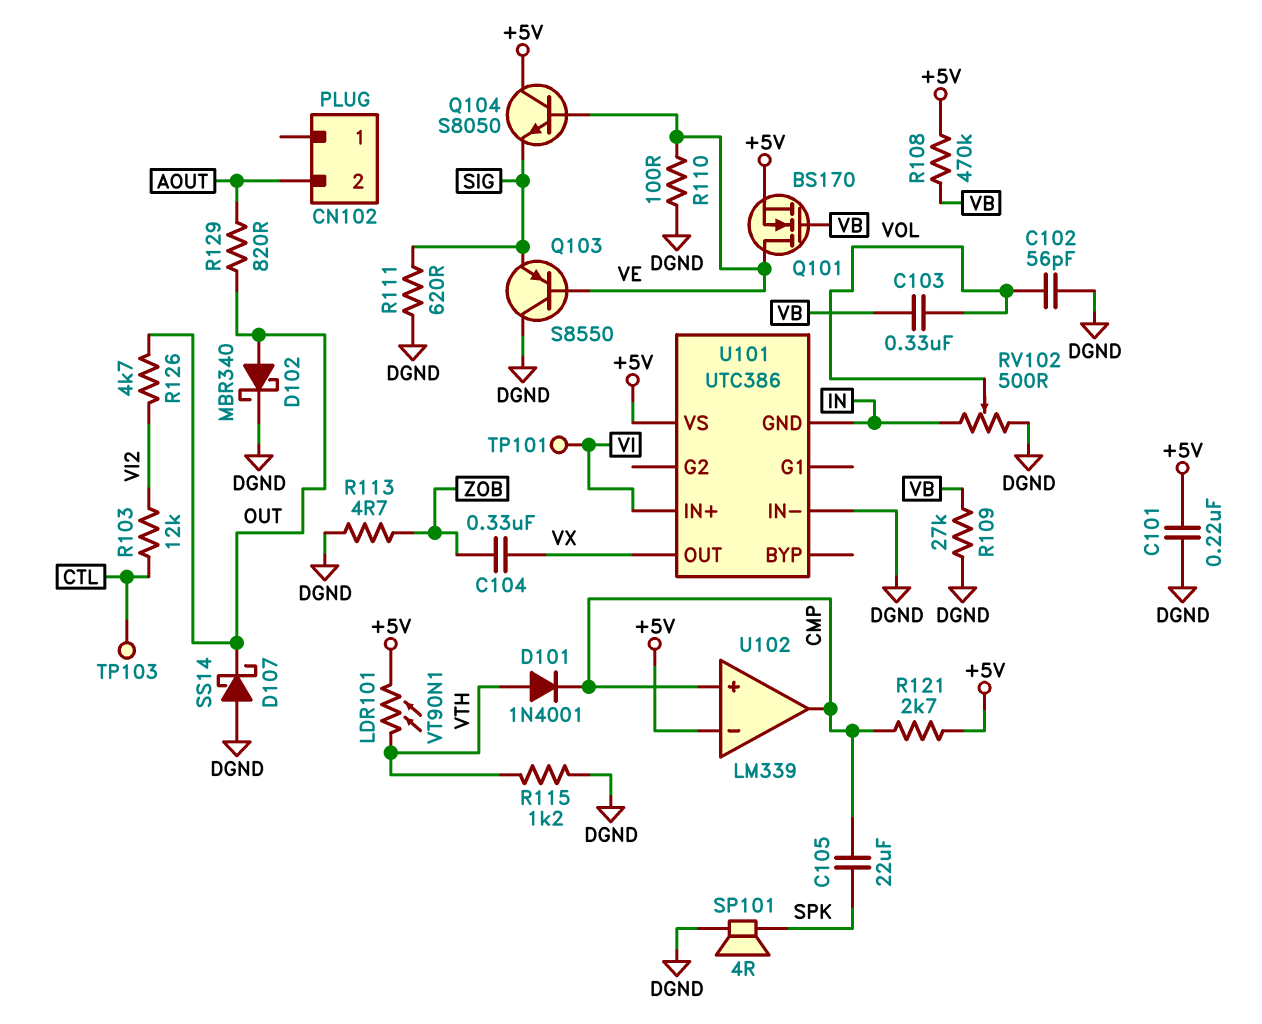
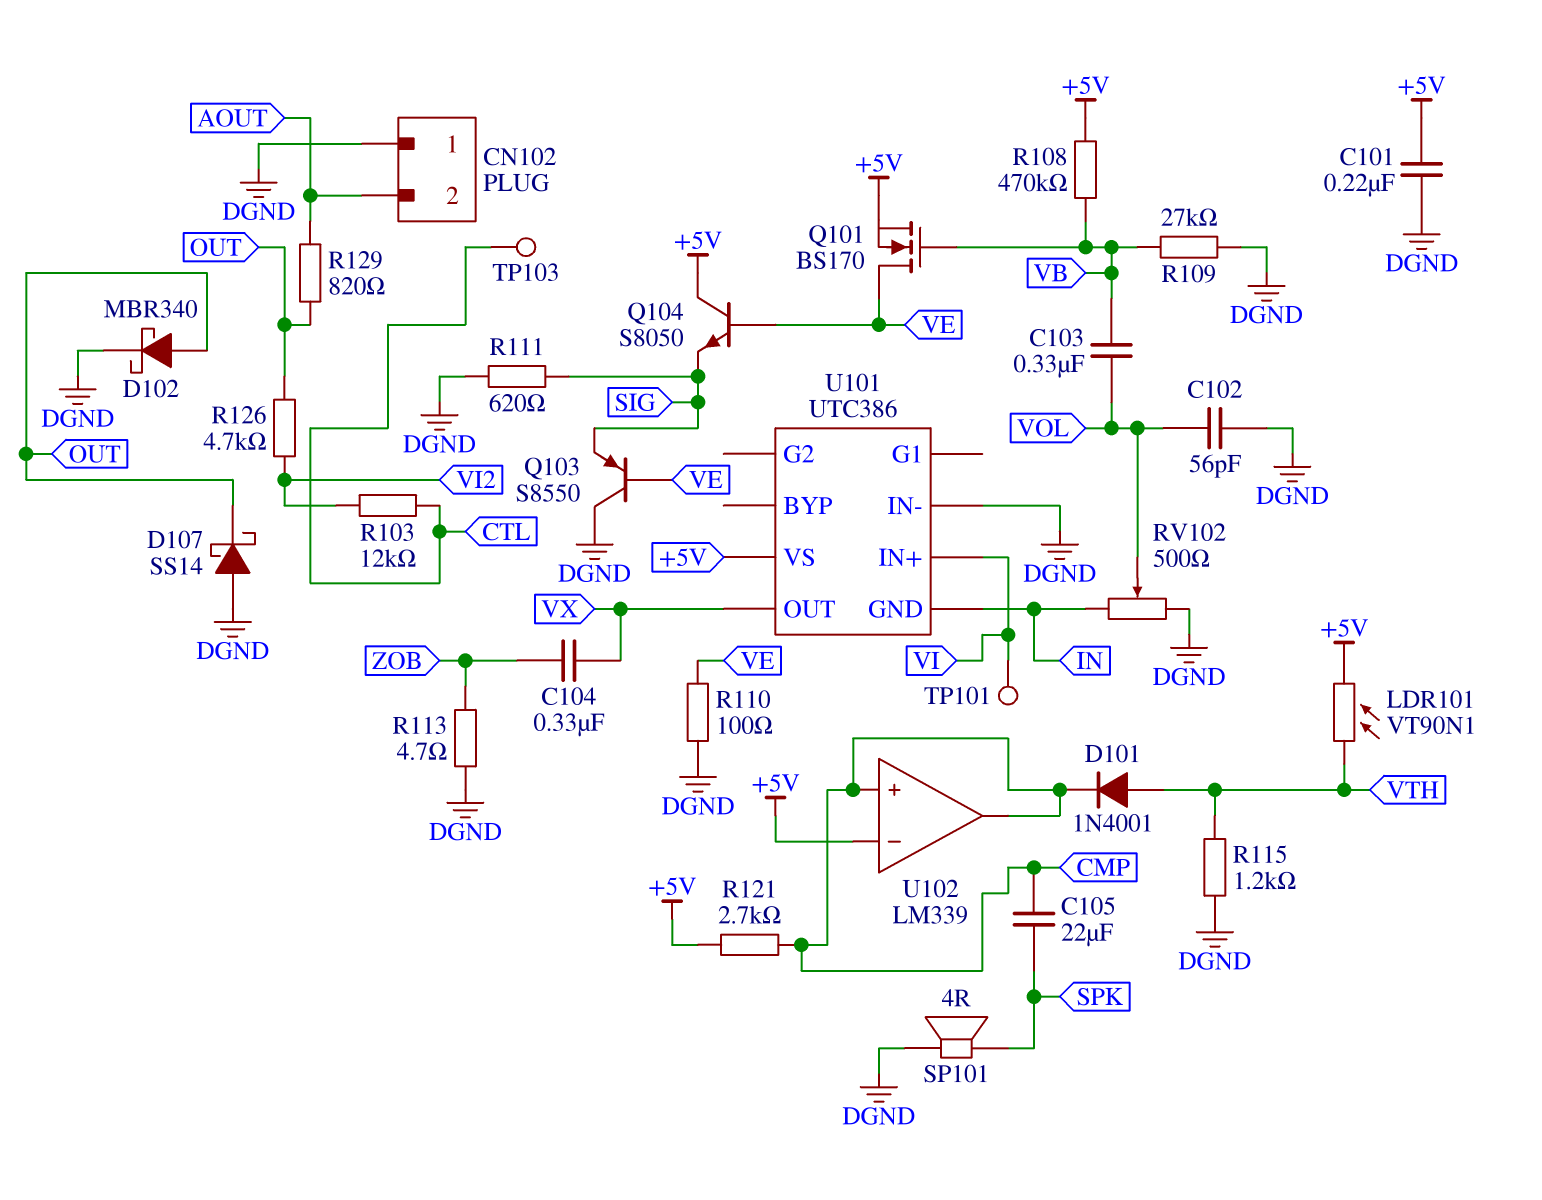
CN102 pin 1: none -> DGND

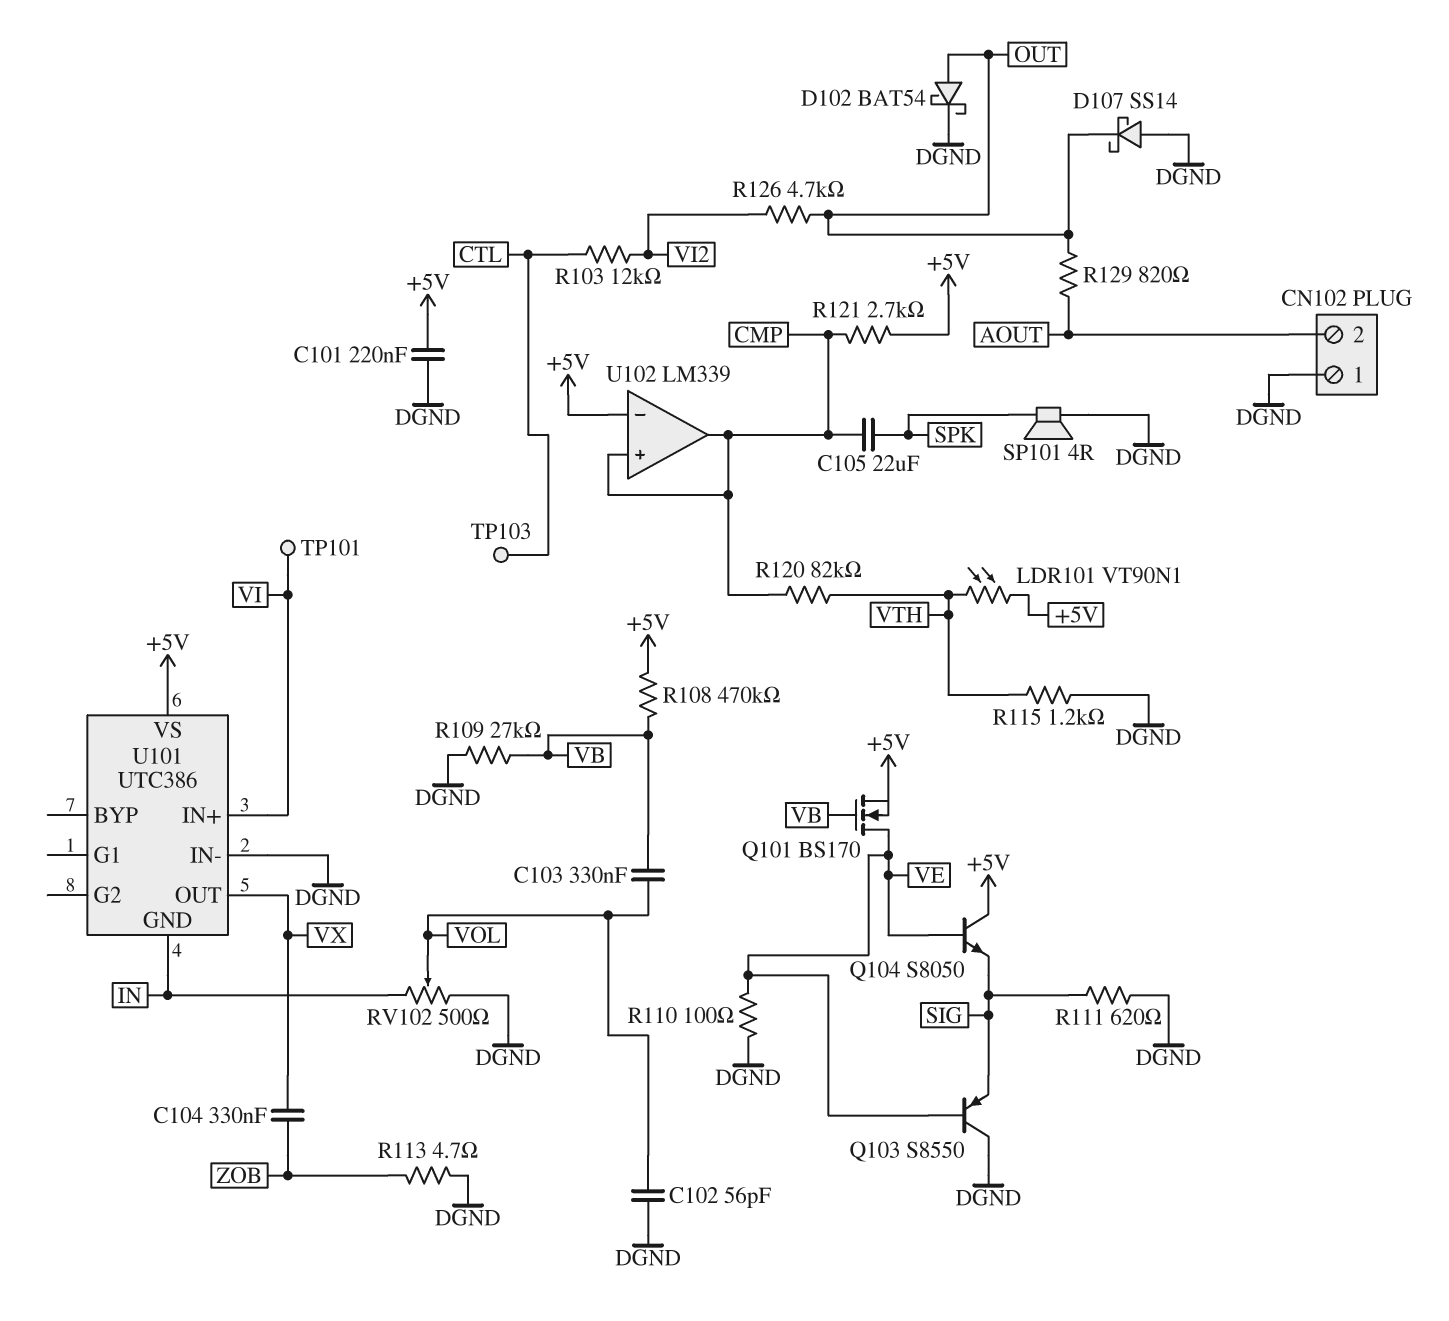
D101: diode 1N4001 (A VTH, K CMP) -> none
D102: schottky MBR340 (A OUT, K DGND) -> schottky BAT54 (A OUT, K DGND)
R120: none -> 82k (CMP, VTH)

